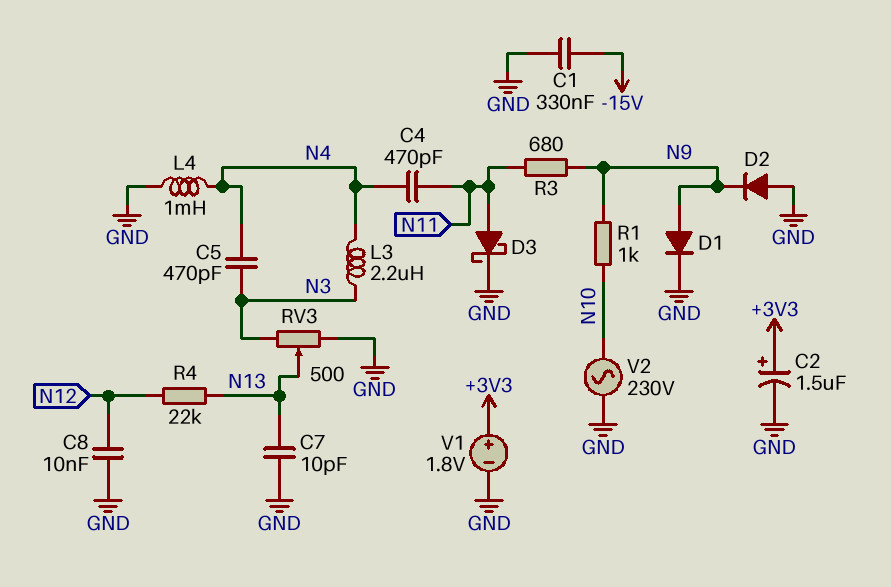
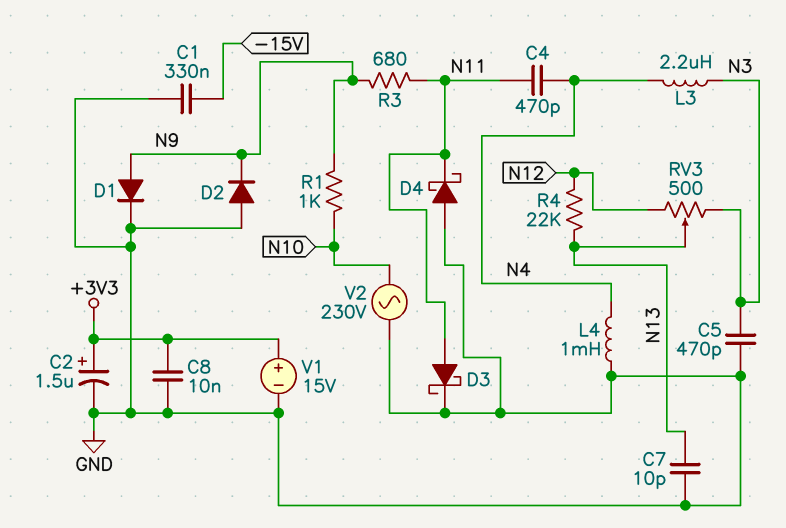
C5: 470pF (N3, N4) -> 470pF (GND, N3)
C8: 10nF (GND, N12) -> 10nF (+3V3, GND)
D4: none -> schottky (A GND, K N11)
RV3: 500 (GND, N3, wiper N13) -> 500 (N3, N12, wiper N13)
V1: 1.8V (plus +3V3, minus GND) -> 15V (plus +3V3, minus GND)

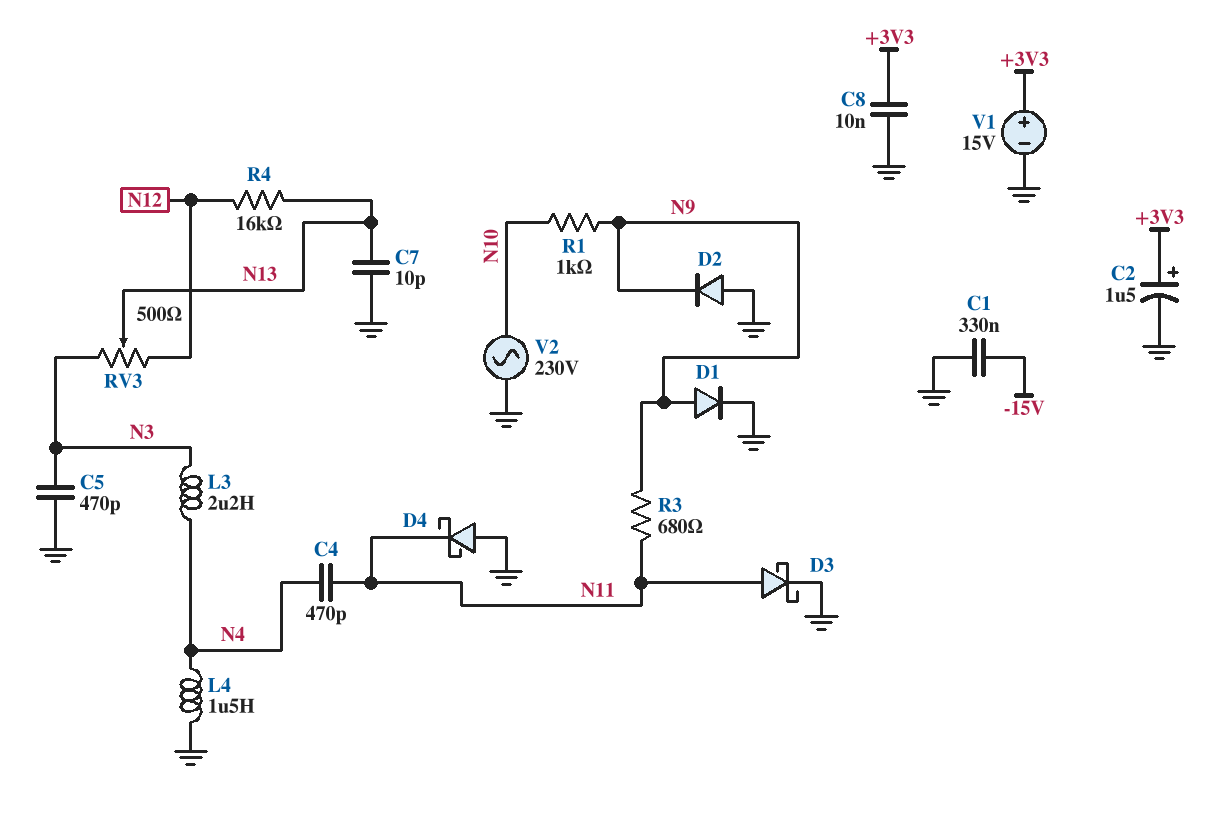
L4: 1mH (GND, N4) -> 1.5uH (GND, N4)
R4: 22k (N12, N13) -> 16k (N12, N13)

